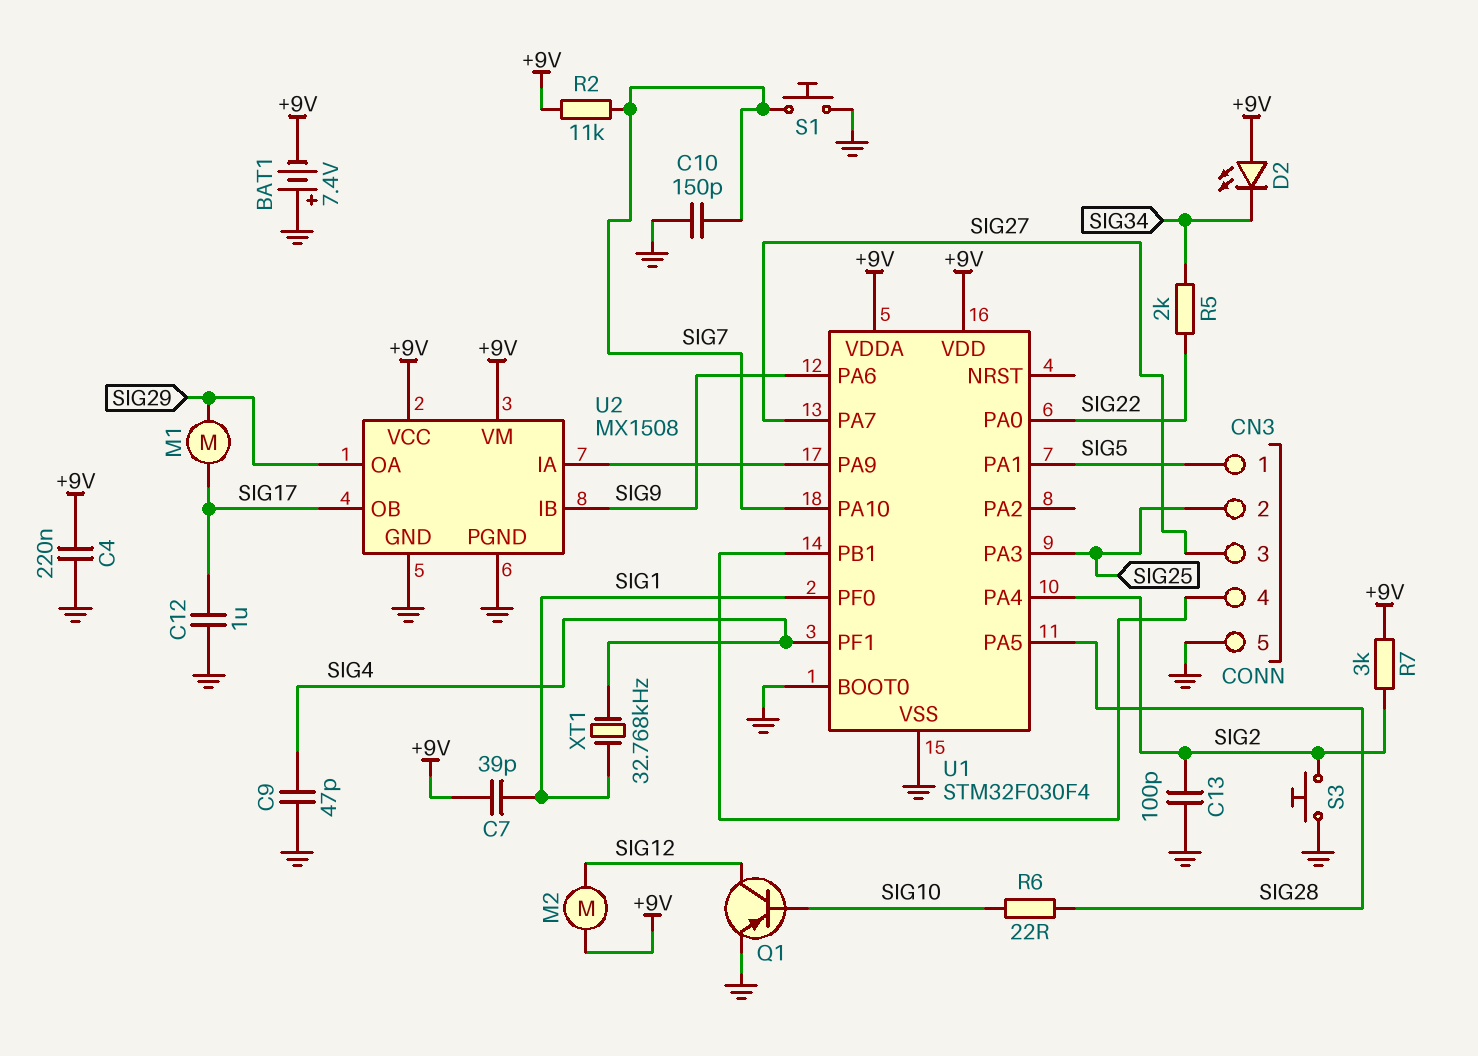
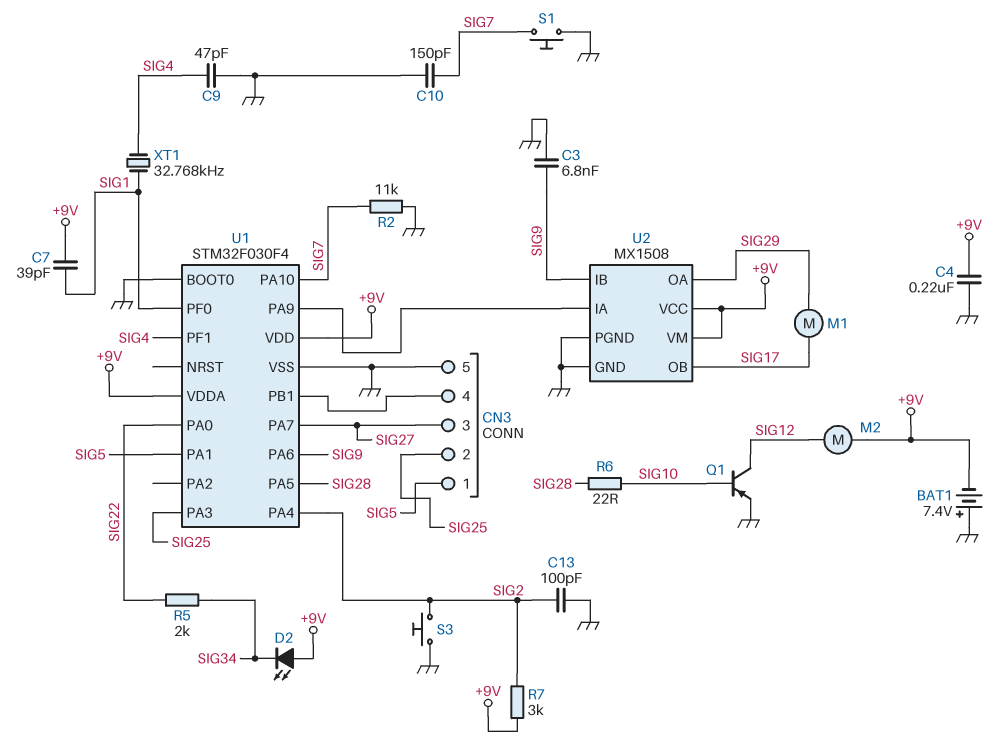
C3: none -> 6.8nF (GND, SIG9)
C12: 1uF (GND, SIG17) -> none
R2: 11k (+9V, SIG7) -> 11k (GND, SIG7)

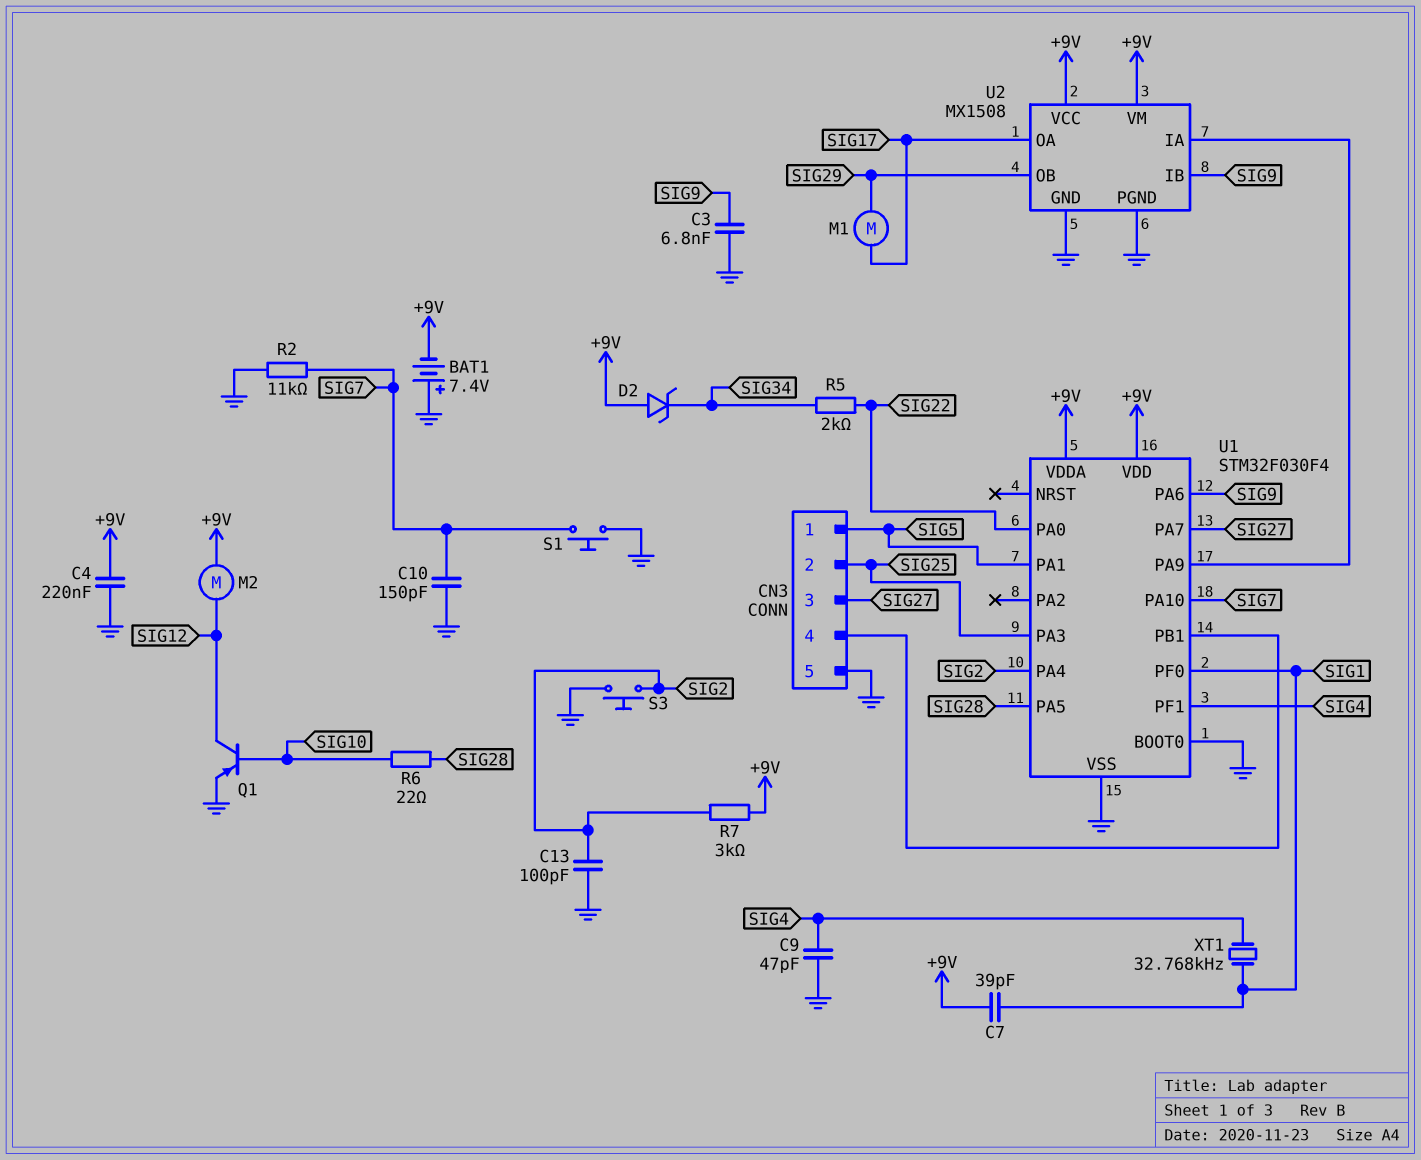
D2: LED (A +9V, K SIG34) -> zener (A +9V, K SIG34)
U2 pin OA: SIG29 -> SIG17
U2 pin OB: SIG17 -> SIG29

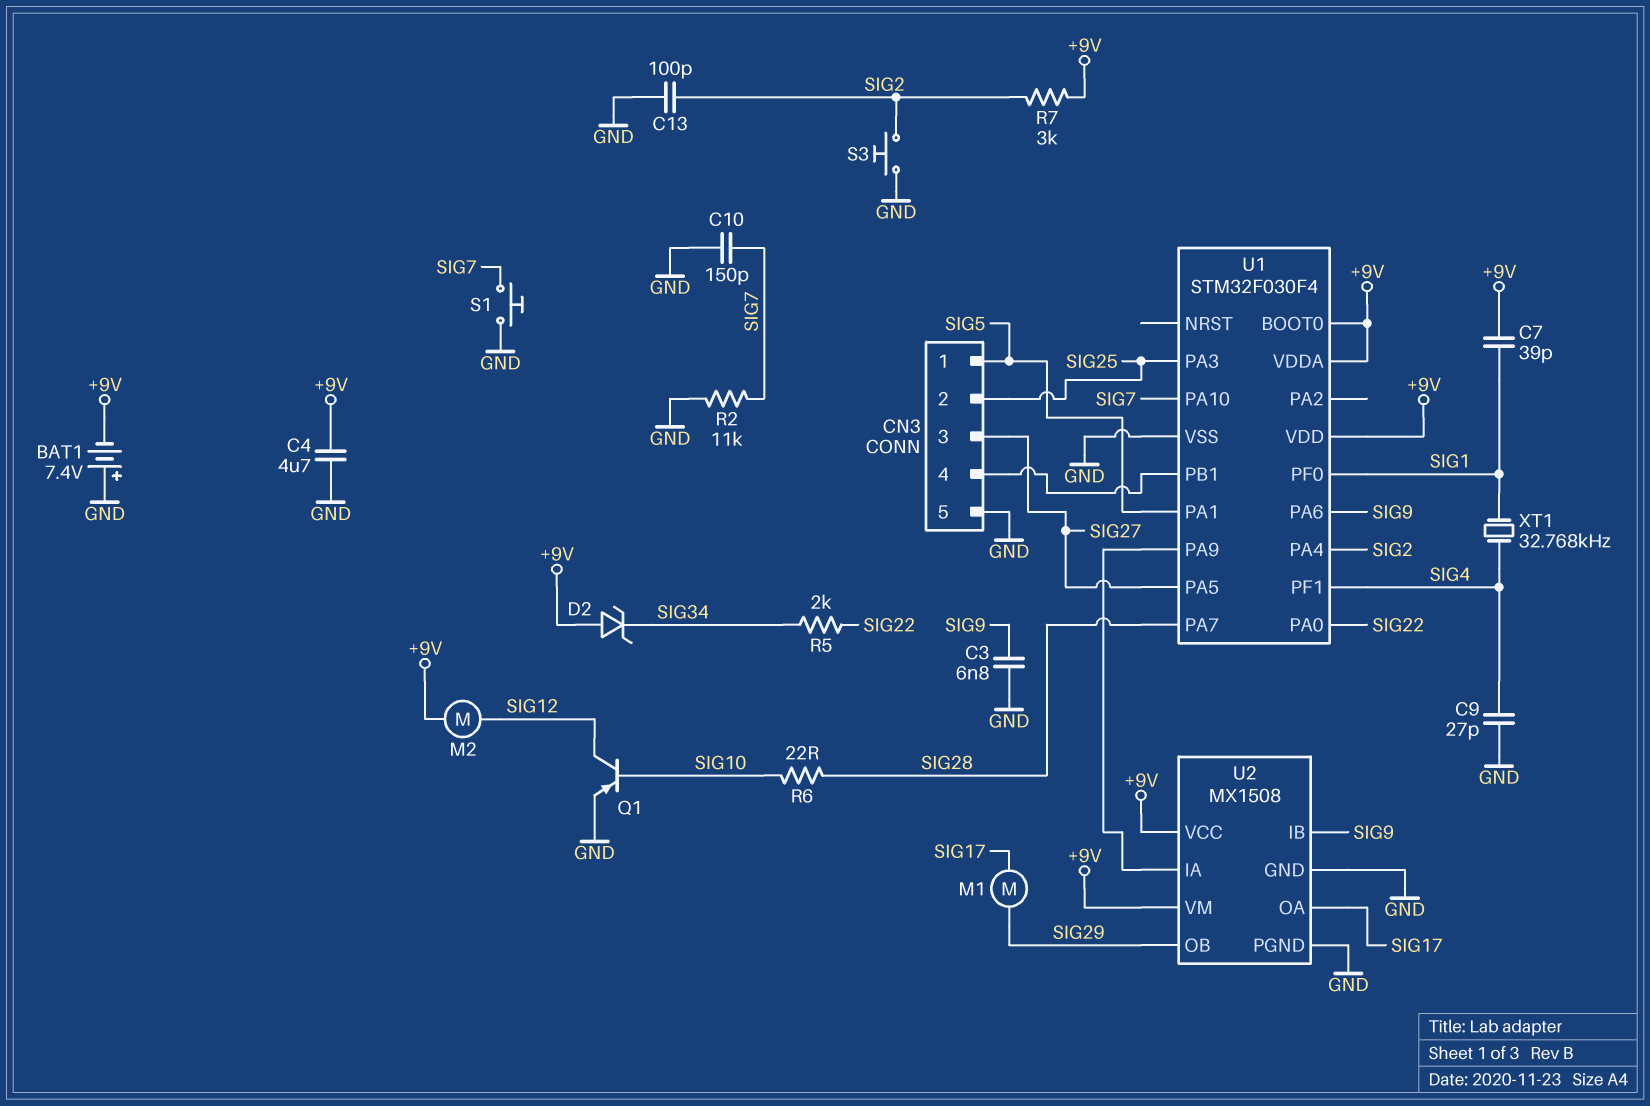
C4: 220nF (+9V, GND) -> 4.7uF (+9V, GND)
C9: 47pF (GND, SIG4) -> 27pF (GND, SIG4)
U1 pin BOOT0: GND -> +9V
U1 pin PA5: SIG28 -> SIG27
U1 pin PA7: SIG27 -> SIG28

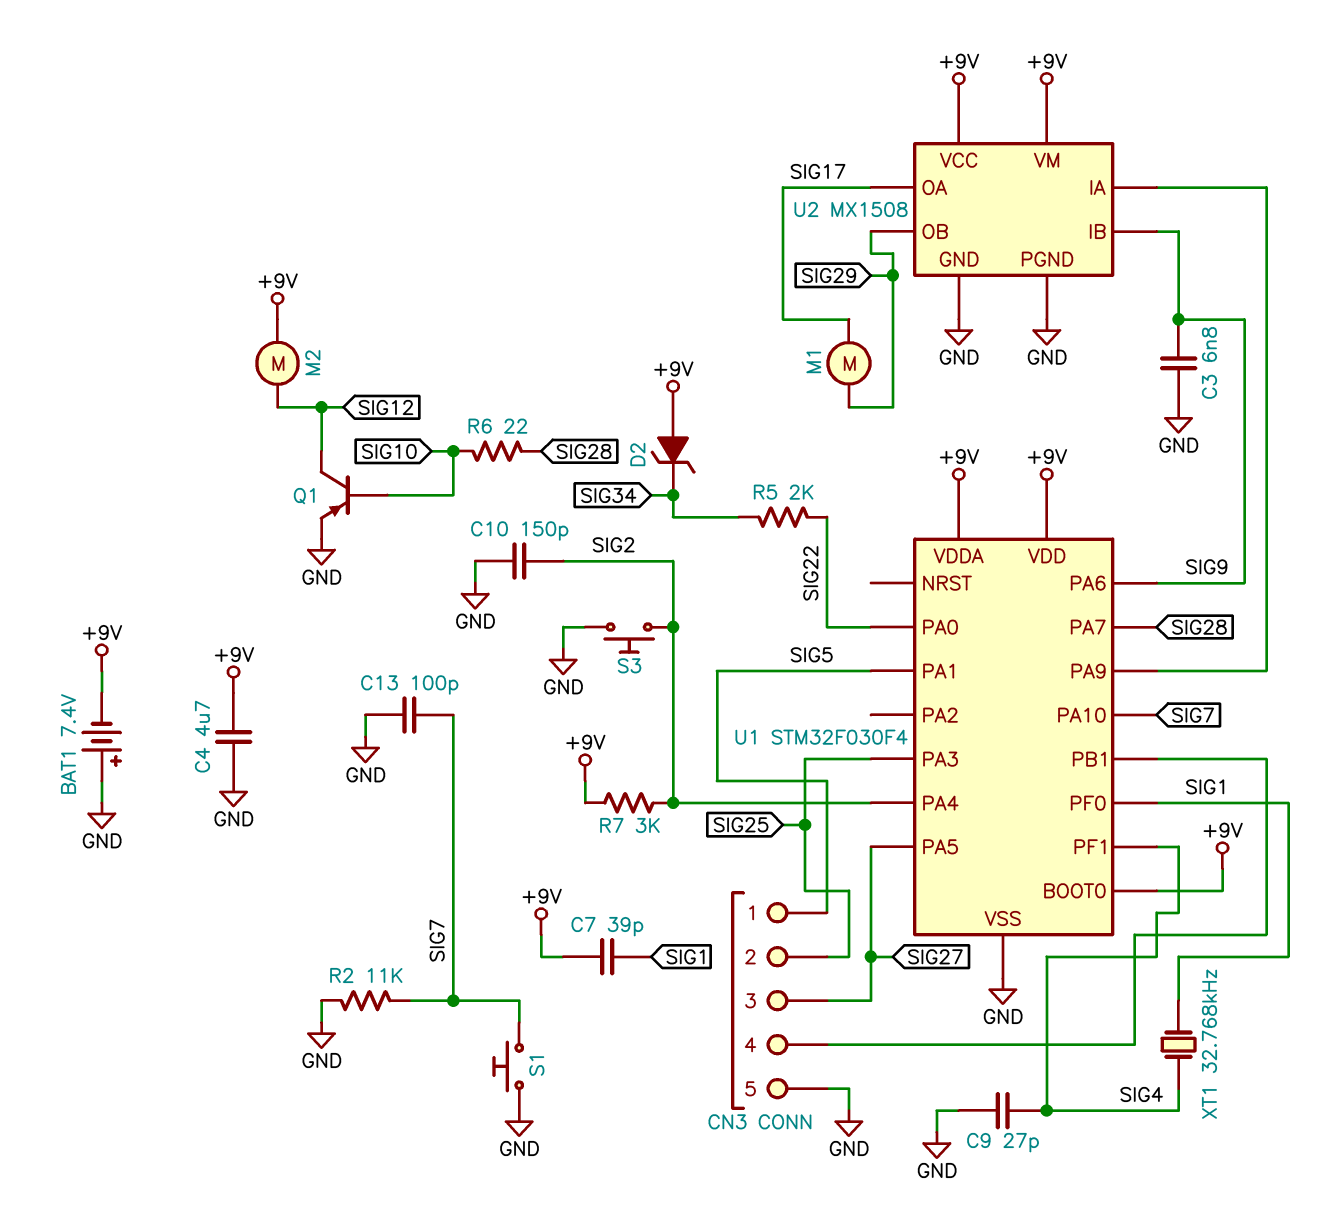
C10: 150pF (GND, SIG7) -> 150pF (GND, SIG2)
C13: 100pF (GND, SIG2) -> 100pF (GND, SIG7)

